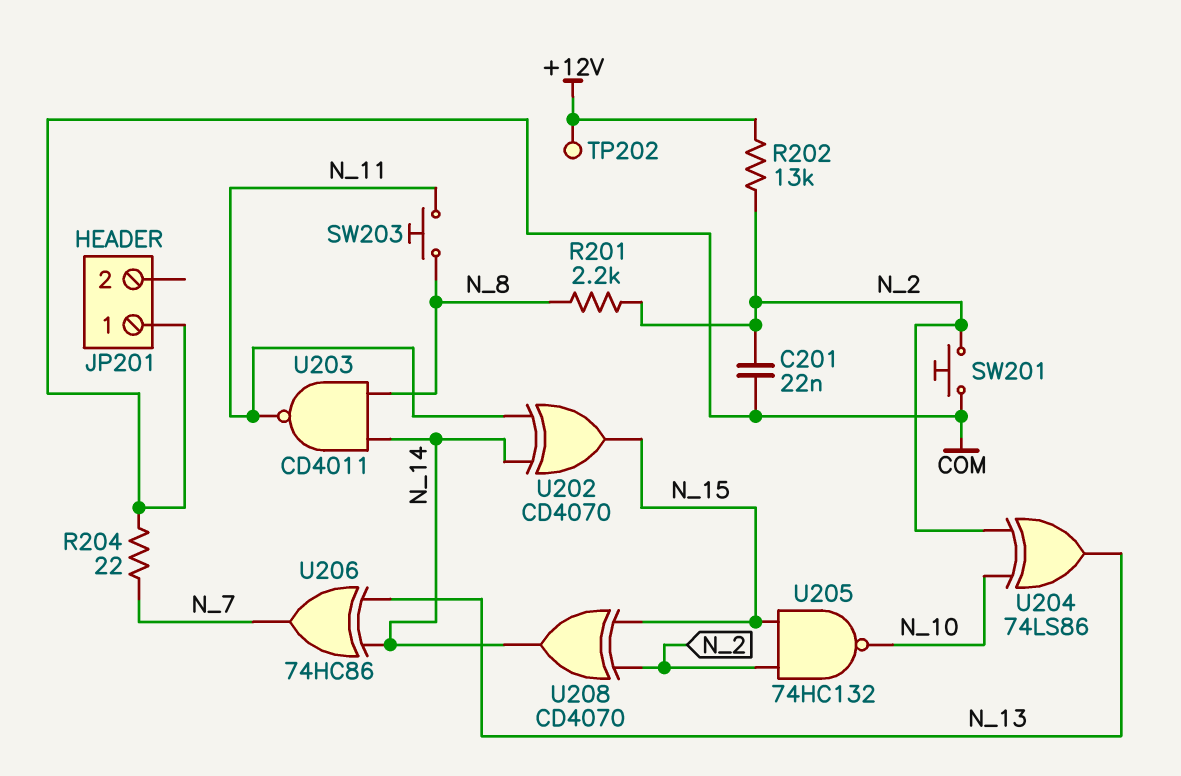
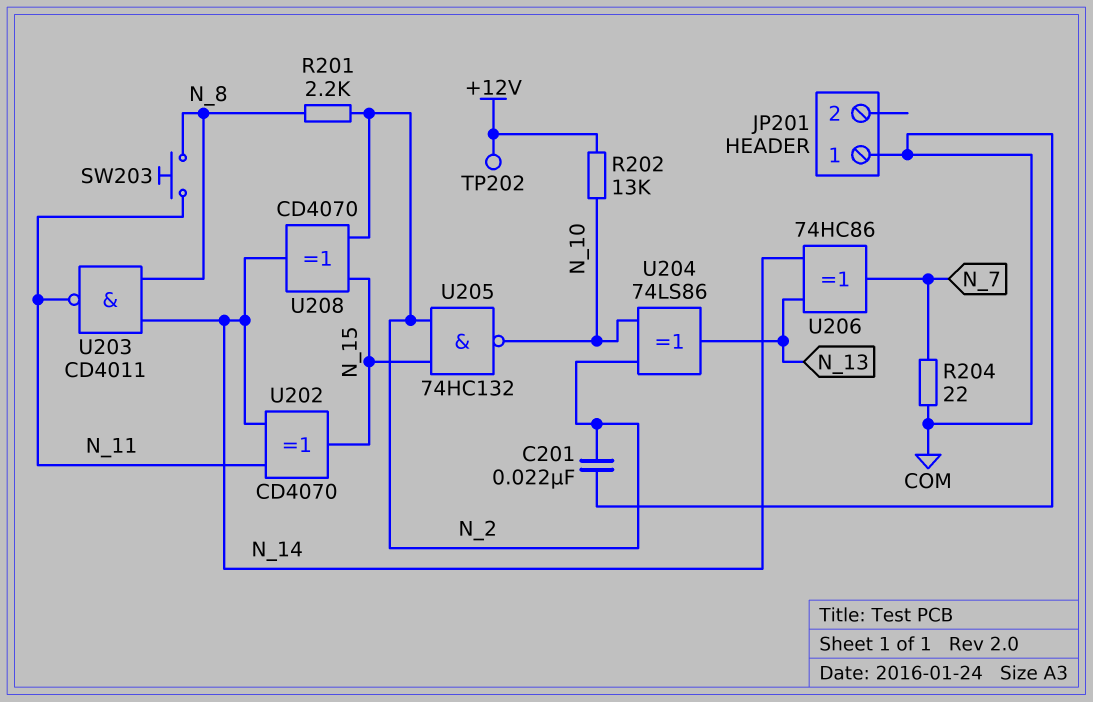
R202: 13k (+12V, N_2) -> 13k (+12V, N_10)
SW201: button (COM, N_2) -> none

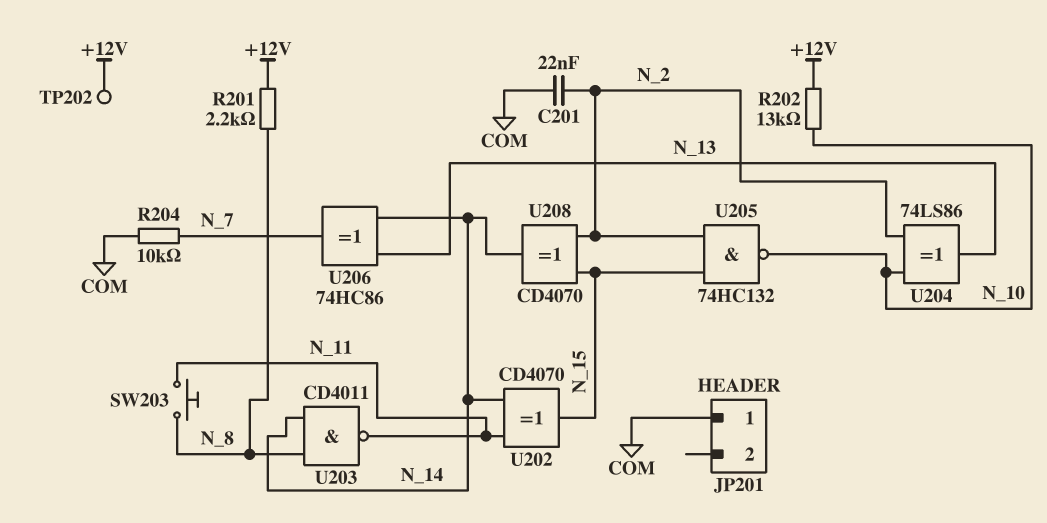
R201: 2.2k (N_2, N_8) -> 2.2k (+12V, N_8)
R204: 22 (COM, N_7) -> 10k (COM, N_7)

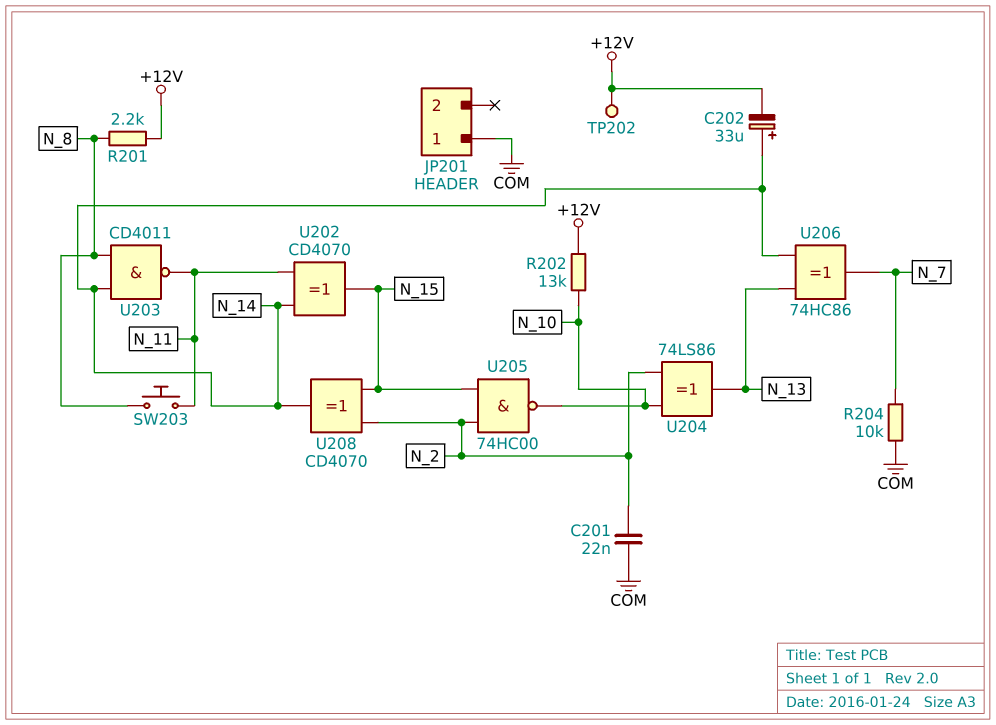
C202: none -> 33uF (plus N_14, minus +12V)
U205: NAND 74HC132 (in N_2, in N_15, out N_10) -> NAND 74HC00 (in N_2, in N_15, out N_10)

